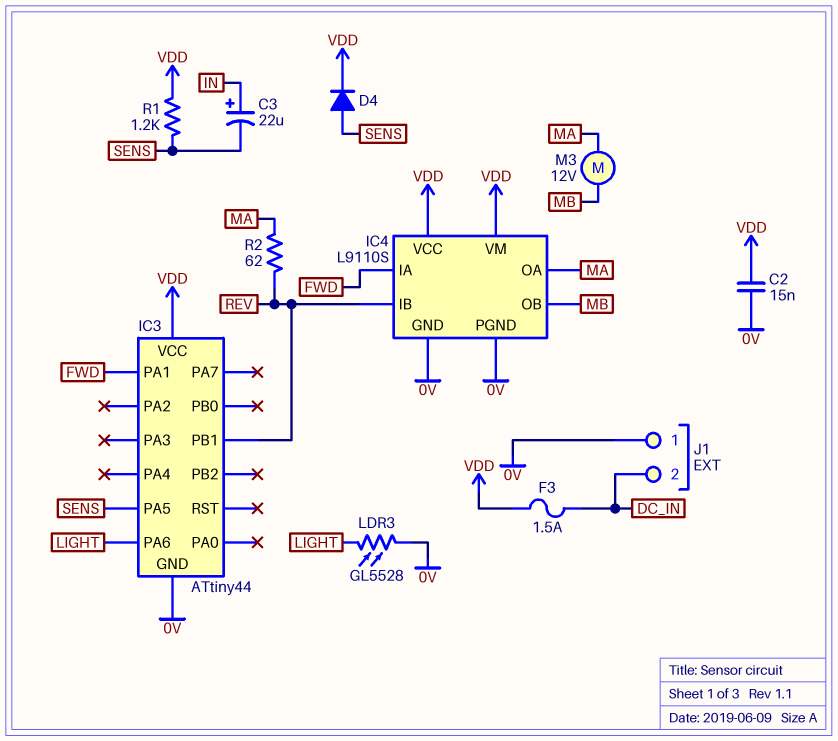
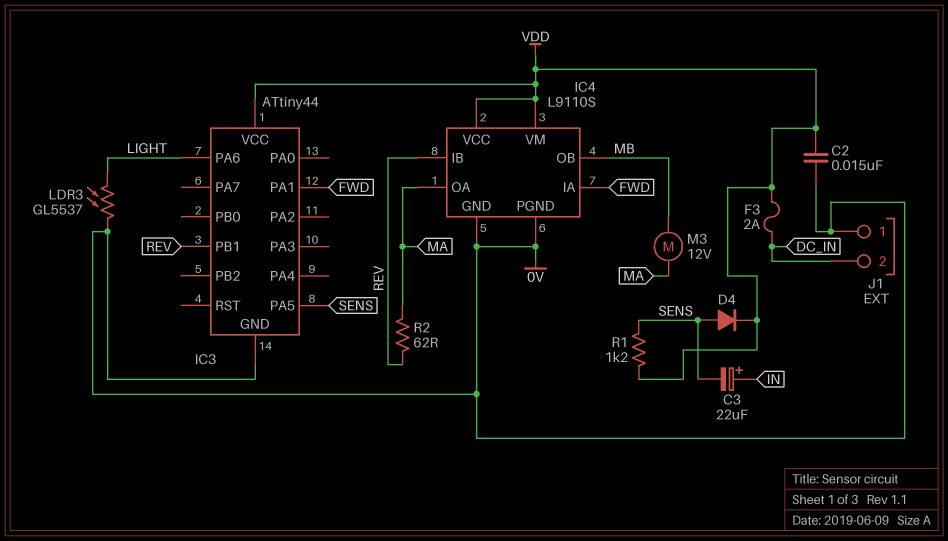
F3: 1.5A (DC_IN, VDD) -> 2A (DC_IN, VDD)
LDR3: GL5528 (0V, LIGHT) -> GL5537 (0V, LIGHT)

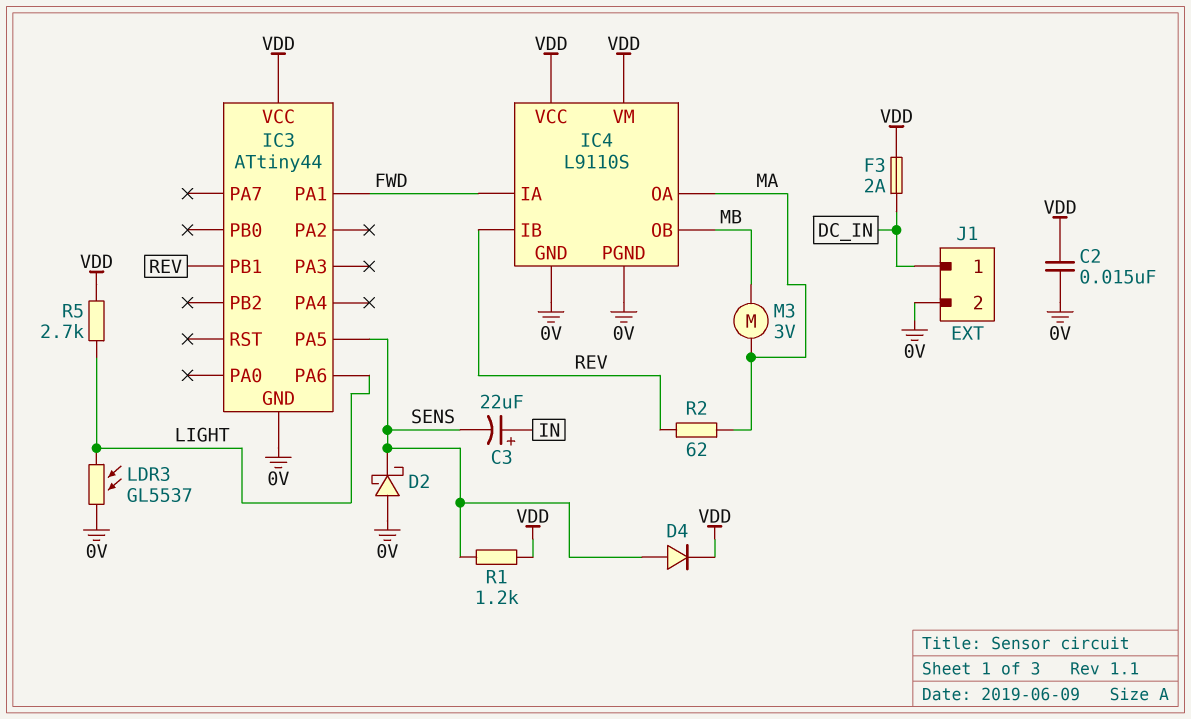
D2: none -> schottky (A 0V, K SENS)
J1 pin 1: 0V -> DC_IN
J1 pin 2: DC_IN -> 0V
M3: motor 12V (MA, MB) -> motor 3V (MA, MB)
R5: none -> 2.7k (LIGHT, VDD)

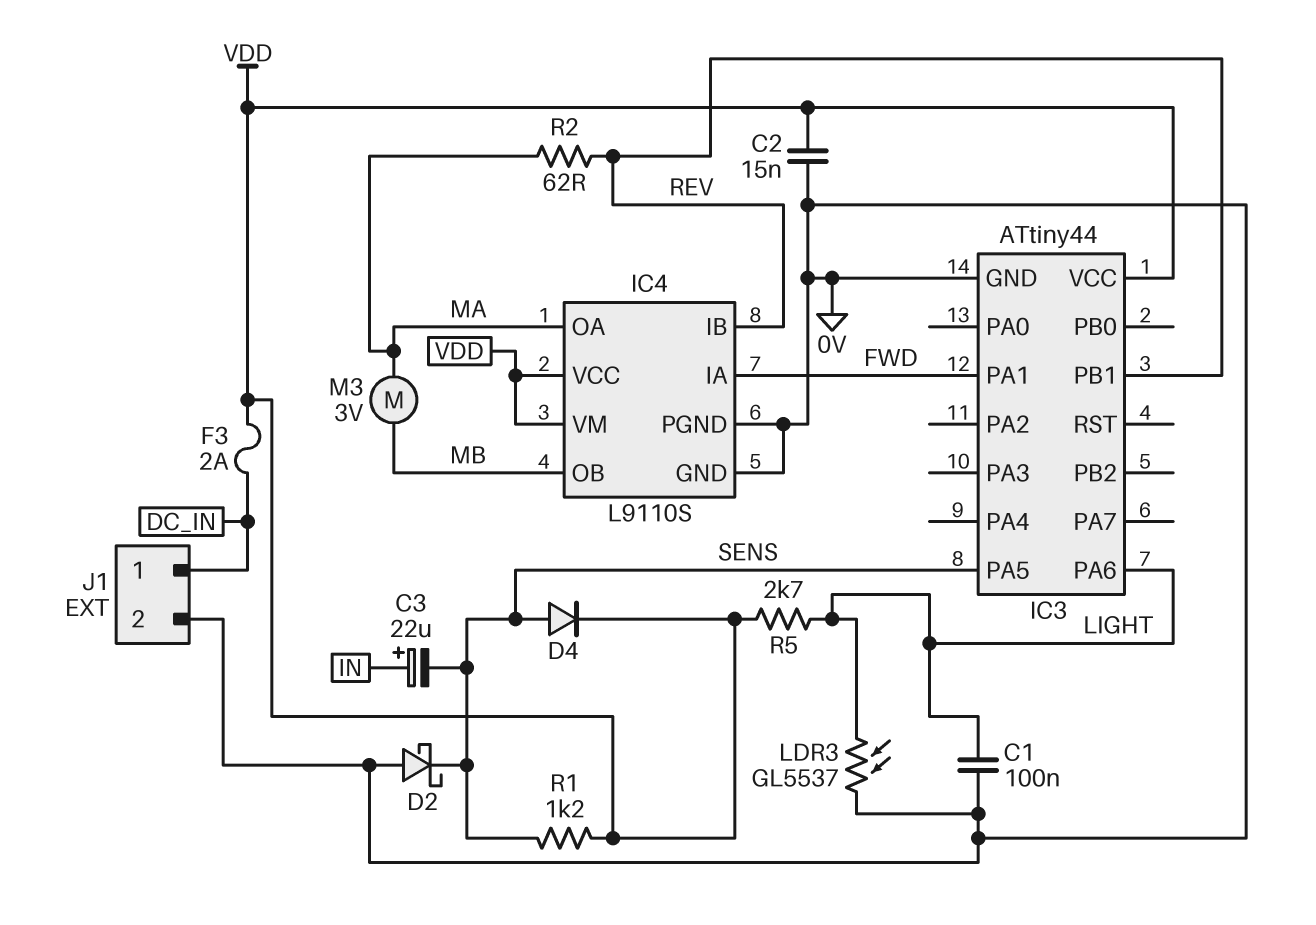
C1: none -> 100nF (0V, LIGHT)

